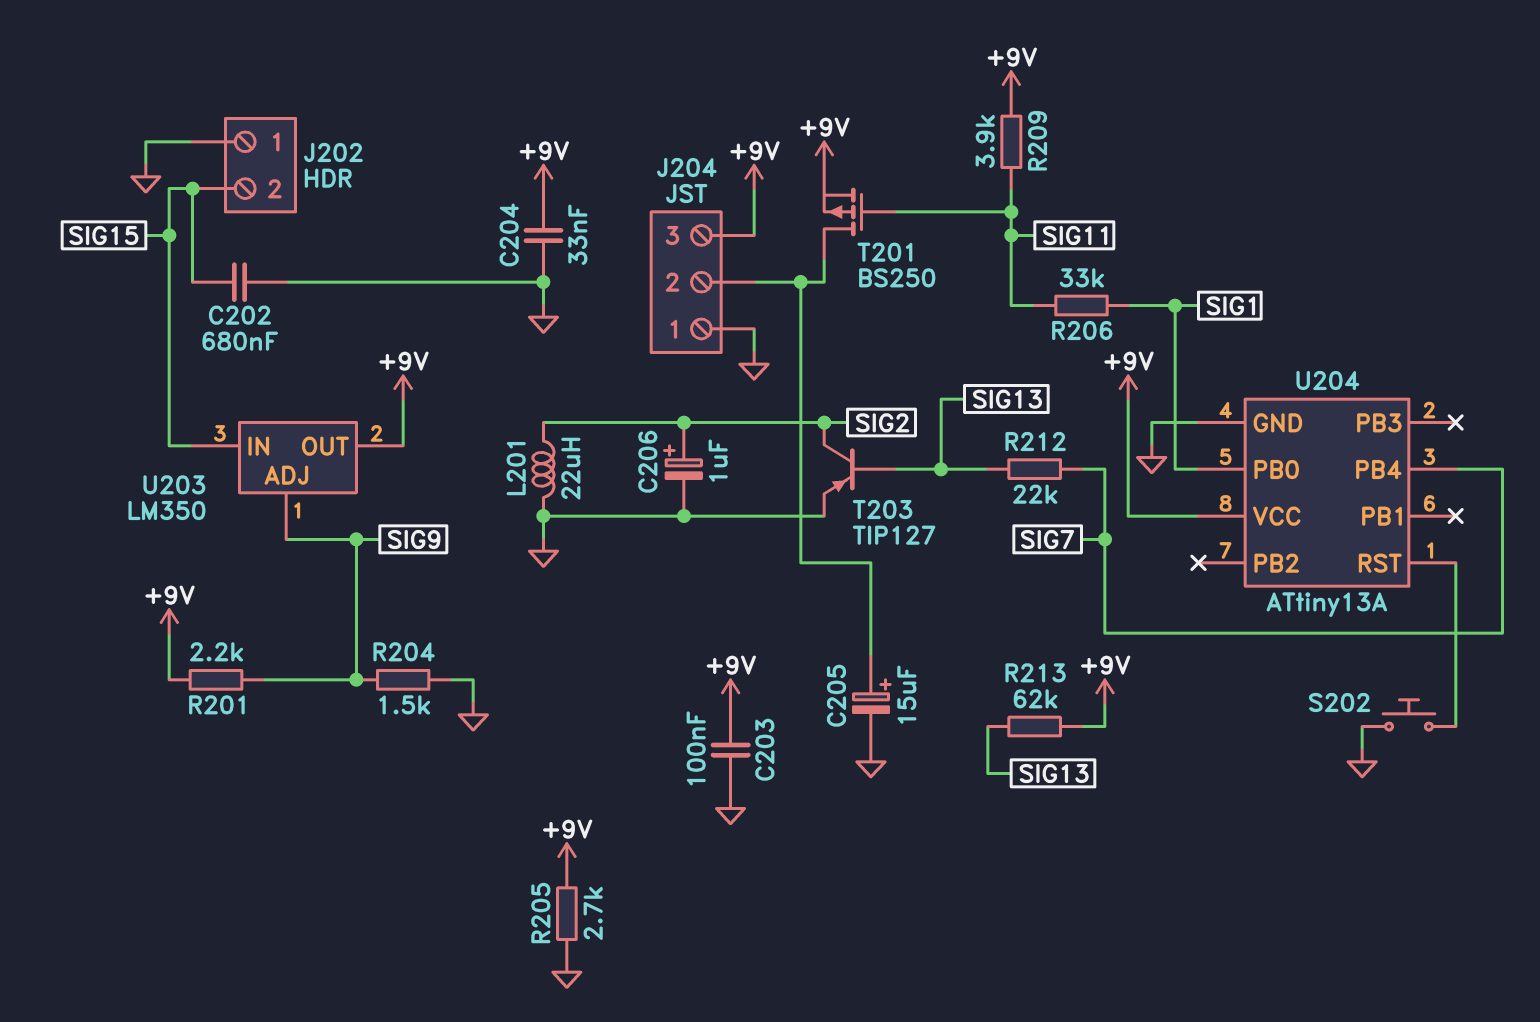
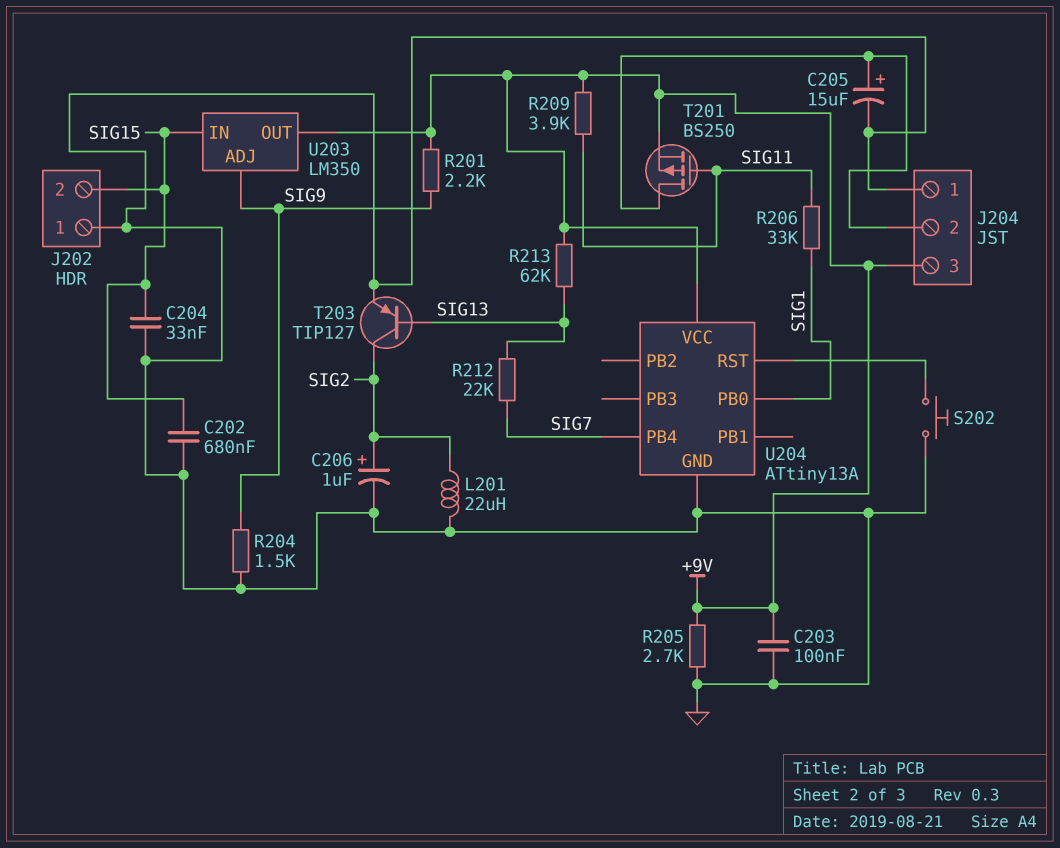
C204: 33nF (+9V, GND) -> 33nF (GND, SIG15)

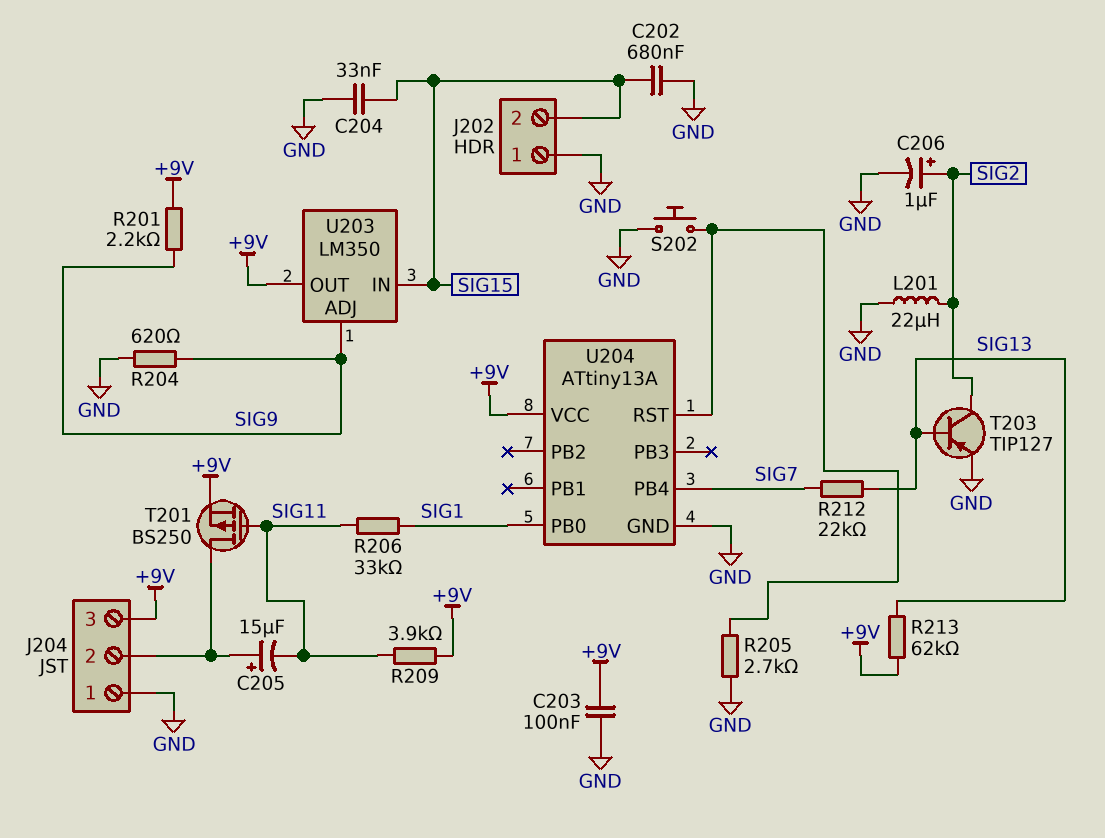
C205: 15uF (plus J204/2, minus GND) -> 15uF (plus J204/2, minus SIG11)
R204: 1.5k (GND, SIG9) -> 620 (GND, SIG9)
R205: 2.7k (+9V, GND) -> 2.7k (GND, U204/RST)

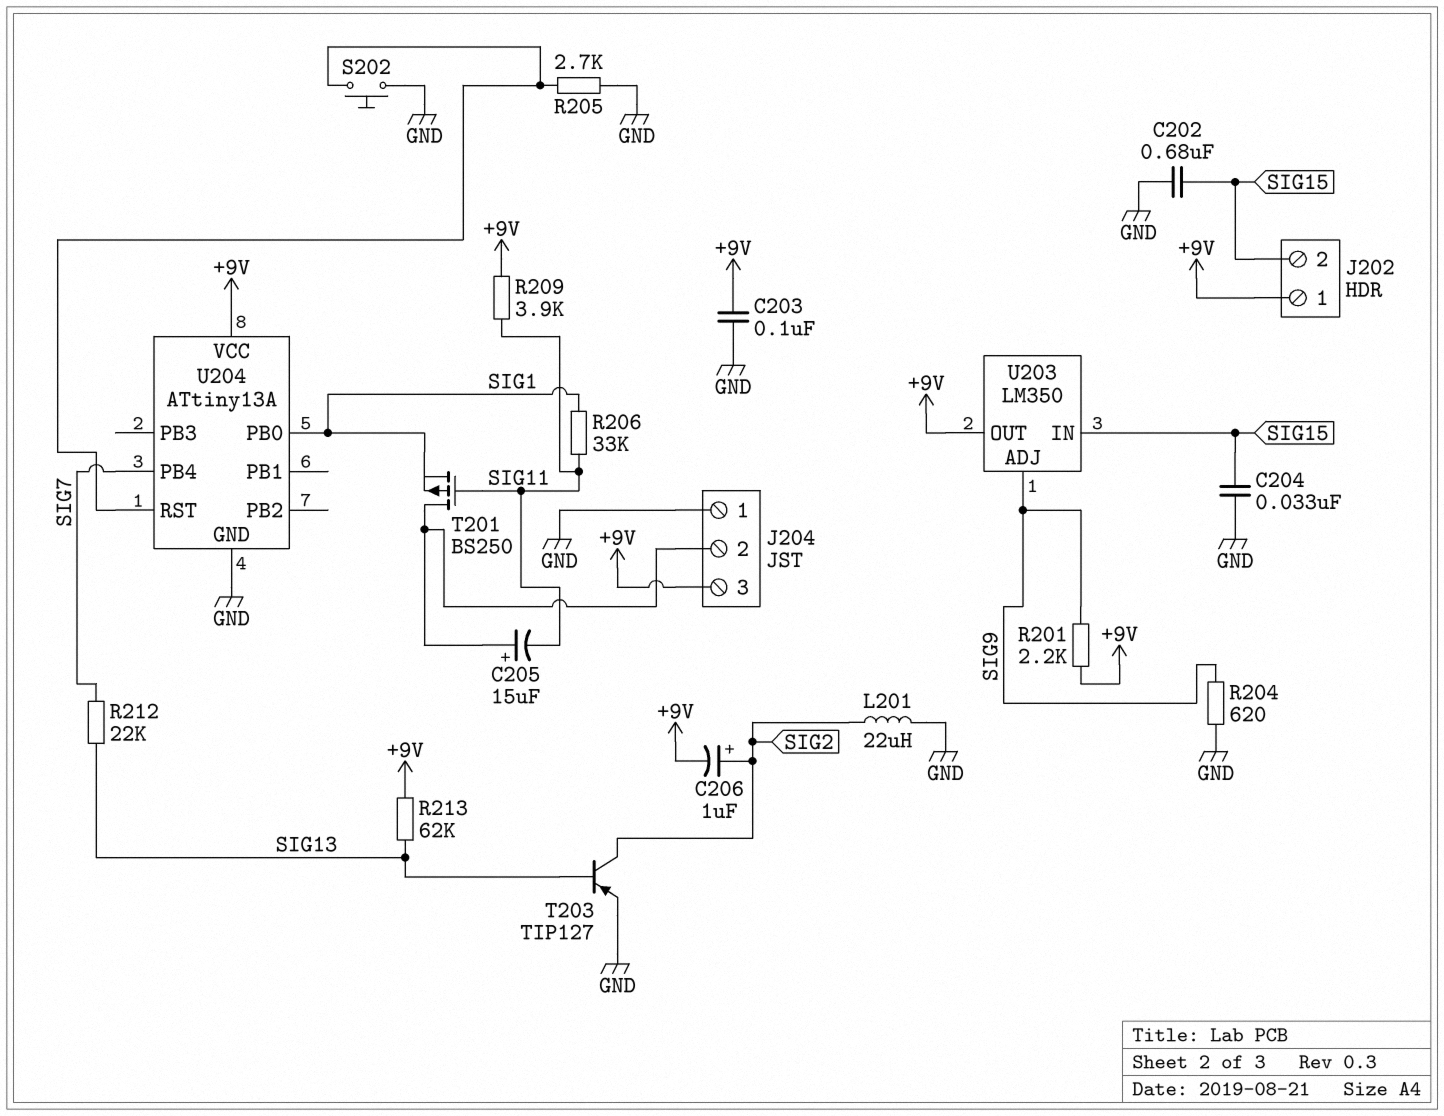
C206: 1uF (plus SIG2, minus GND) -> 1uF (plus SIG2, minus +9V)
J202 pin 1: GND -> +9V
T201: PMOS BS250 (G SIG11, D J204/2, S +9V) -> PMOS BS250 (G SIG11, D J204/2, S SIG1)

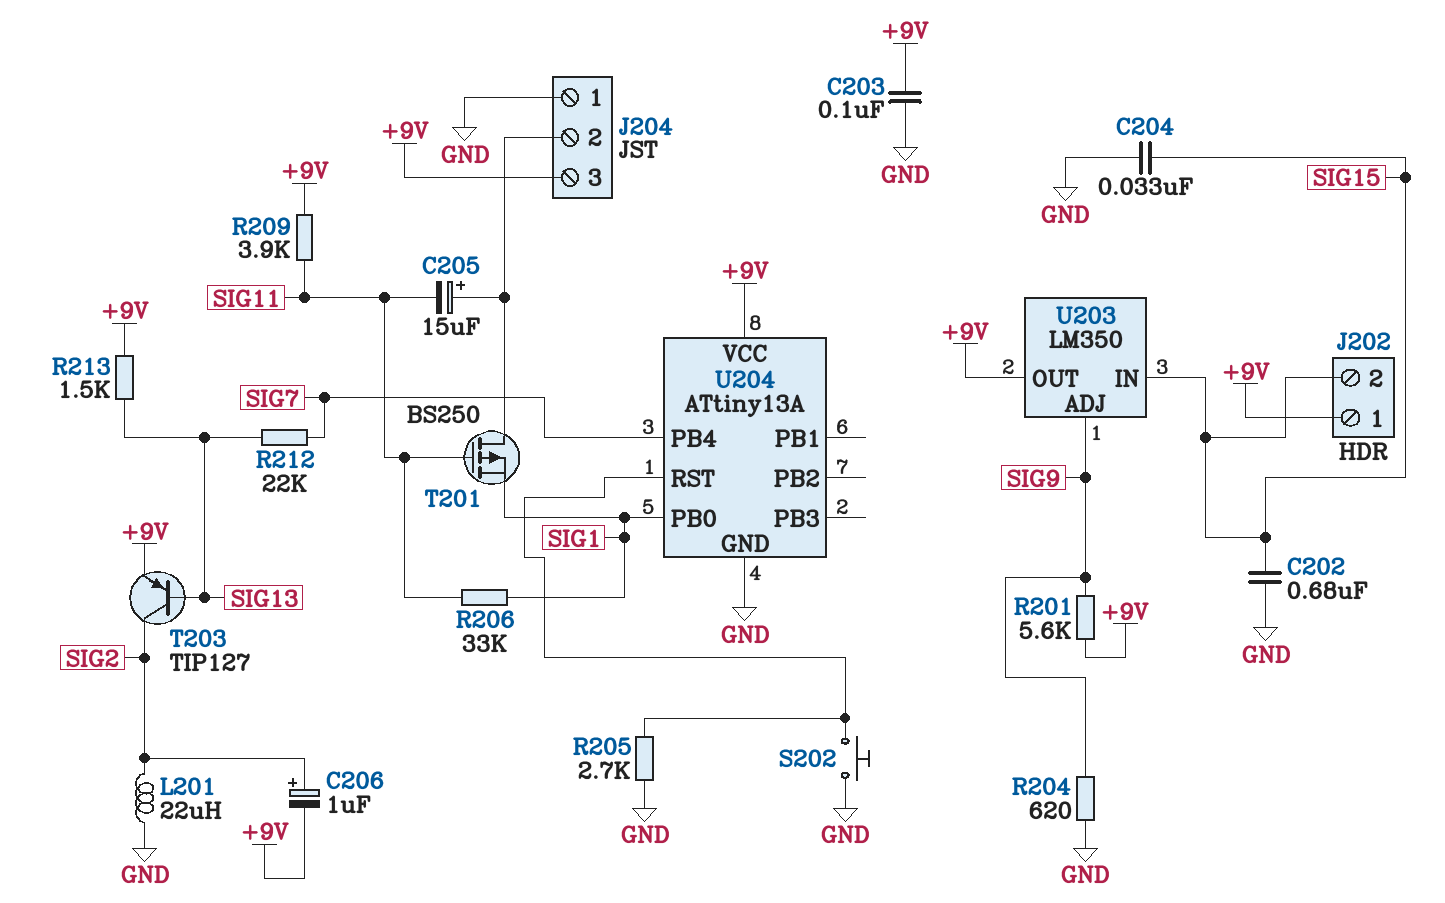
R201: 2.2k (+9V, SIG9) -> 5.6k (+9V, SIG9)
R213: 62k (+9V, SIG13) -> 1.5k (+9V, SIG13)
T203: PNP TIP127 (B SIG13, C SIG2, E GND) -> PNP TIP127 (B SIG13, C SIG2, E +9V)

